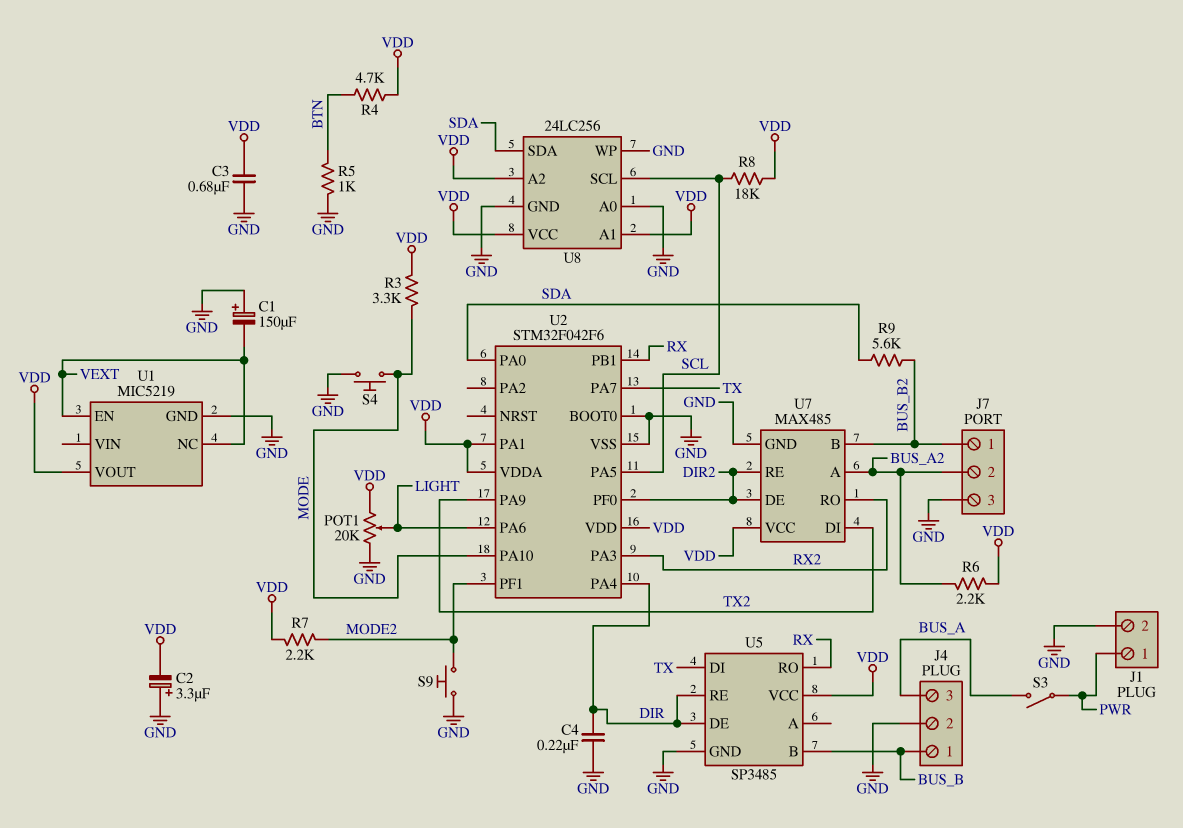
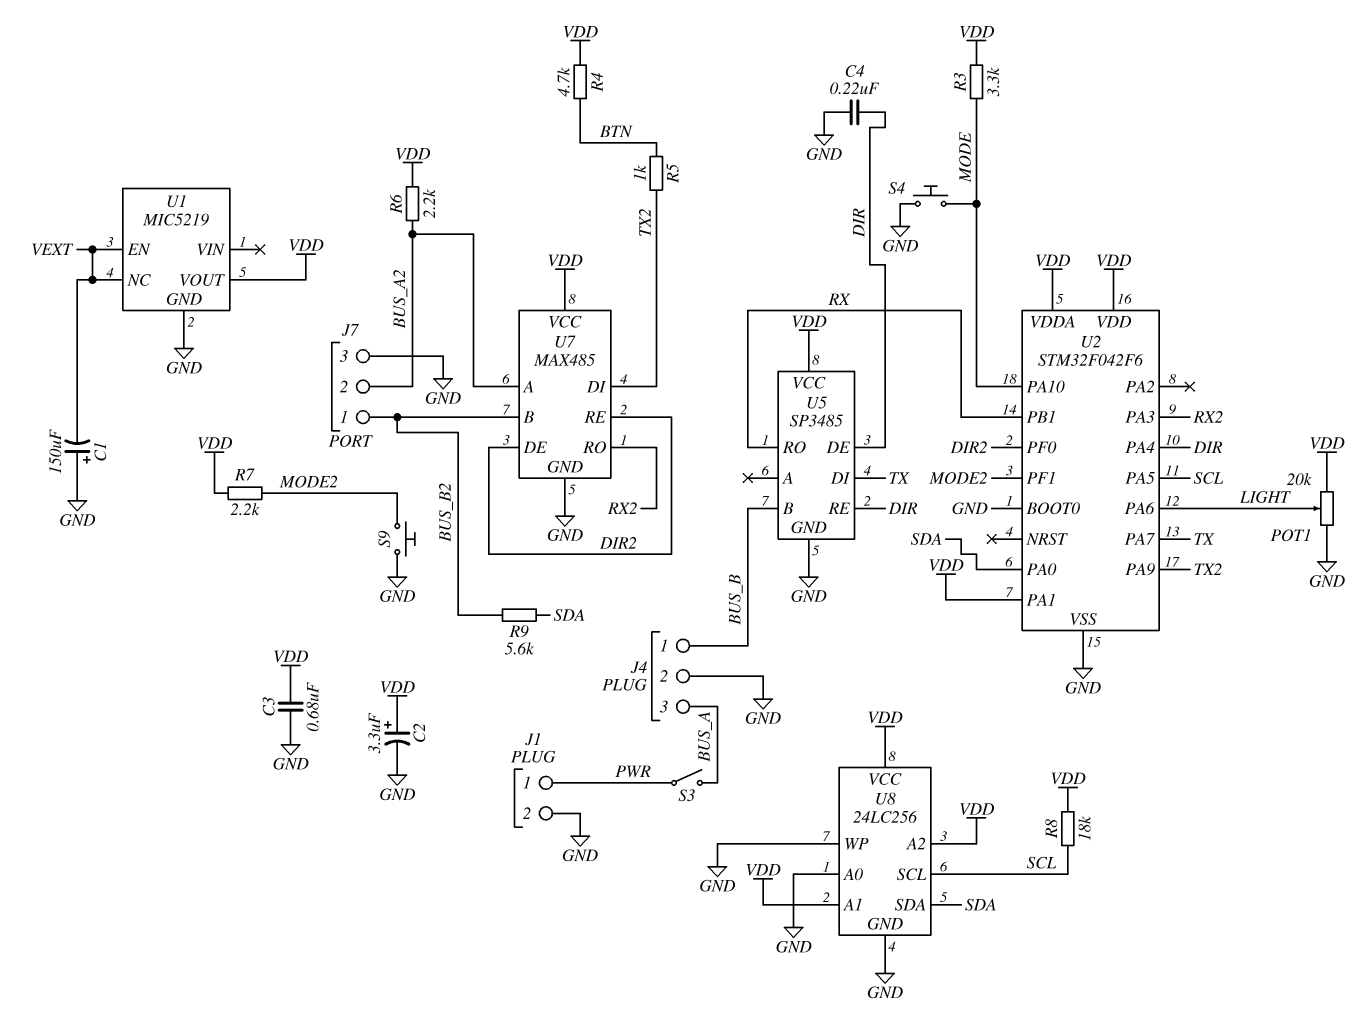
C2: 3.3uF (plus GND, minus VDD) -> 3.3uF (plus VDD, minus GND)
R5: 1k (BTN, GND) -> 1k (BTN, TX2)

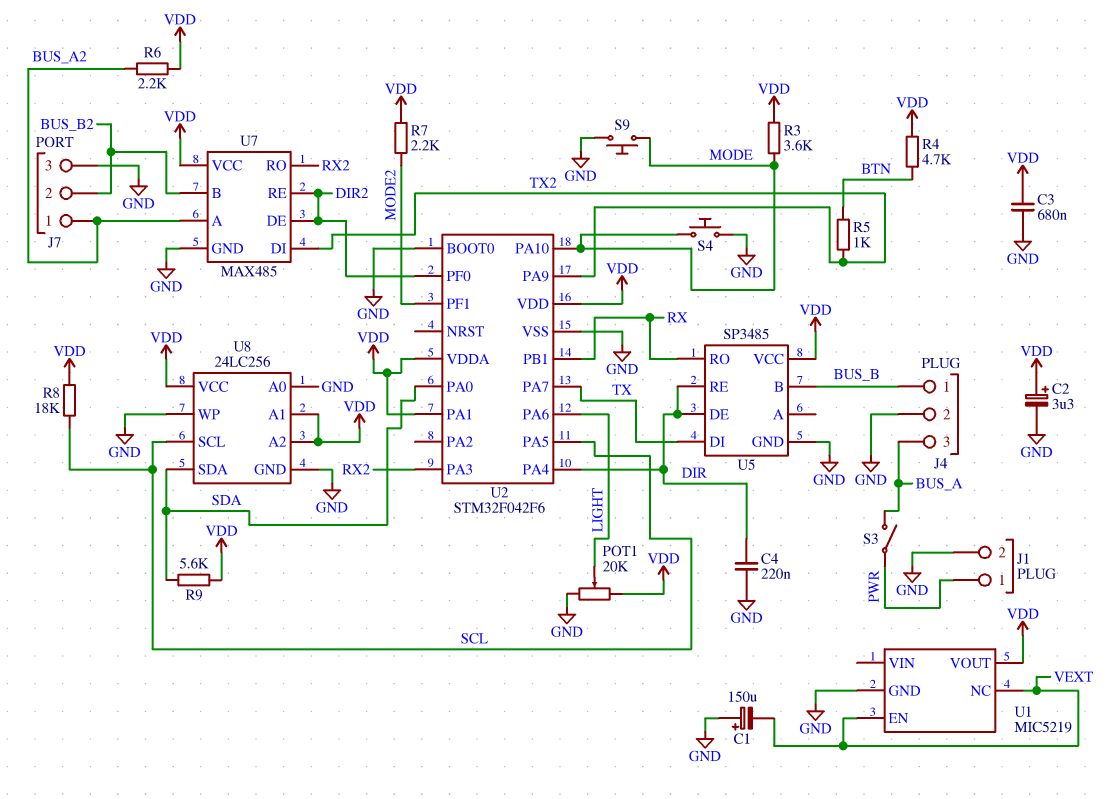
J7 pin 1: BUS_B2 -> BUS_A2
J7 pin 2: BUS_A2 -> BUS_B2
R3: 3.3k (MODE, VDD) -> 3.6k (MODE, VDD)
R9: 5.6k (BUS_B2, SDA) -> 5.6k (SDA, VDD)
S9: button (GND, MODE2) -> button (GND, MODE)

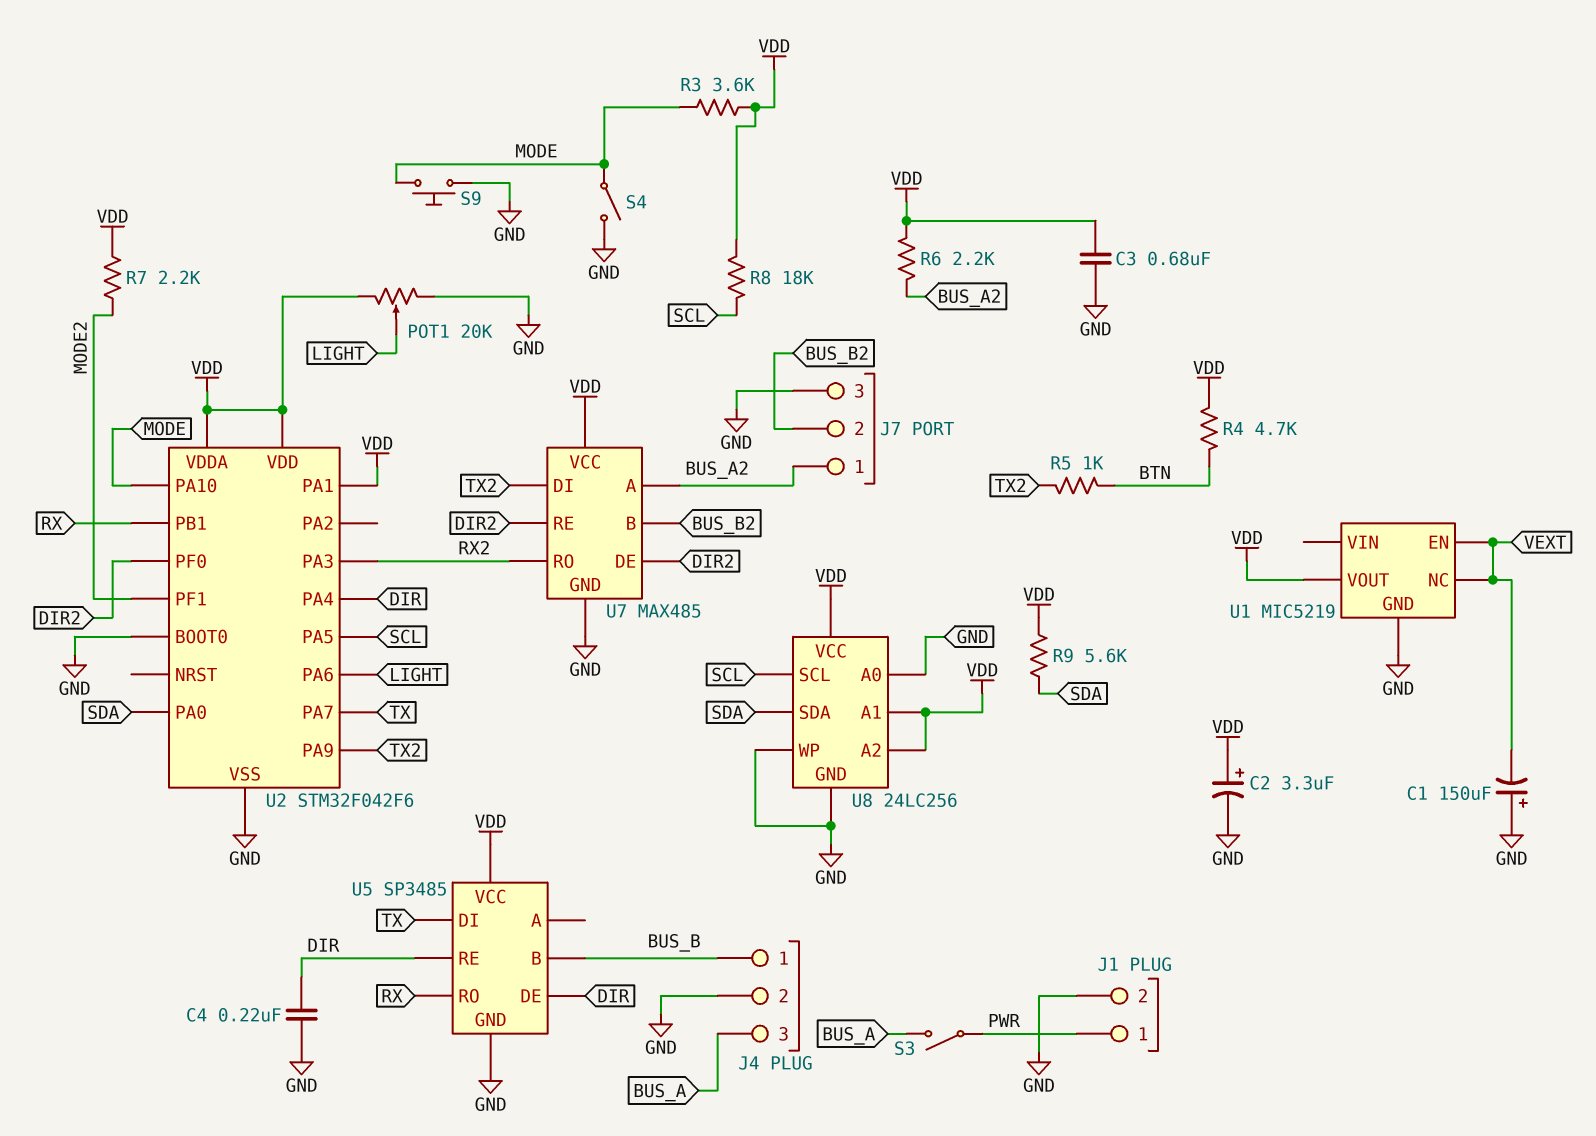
S4: button (GND, MODE) -> switch (GND, MODE)

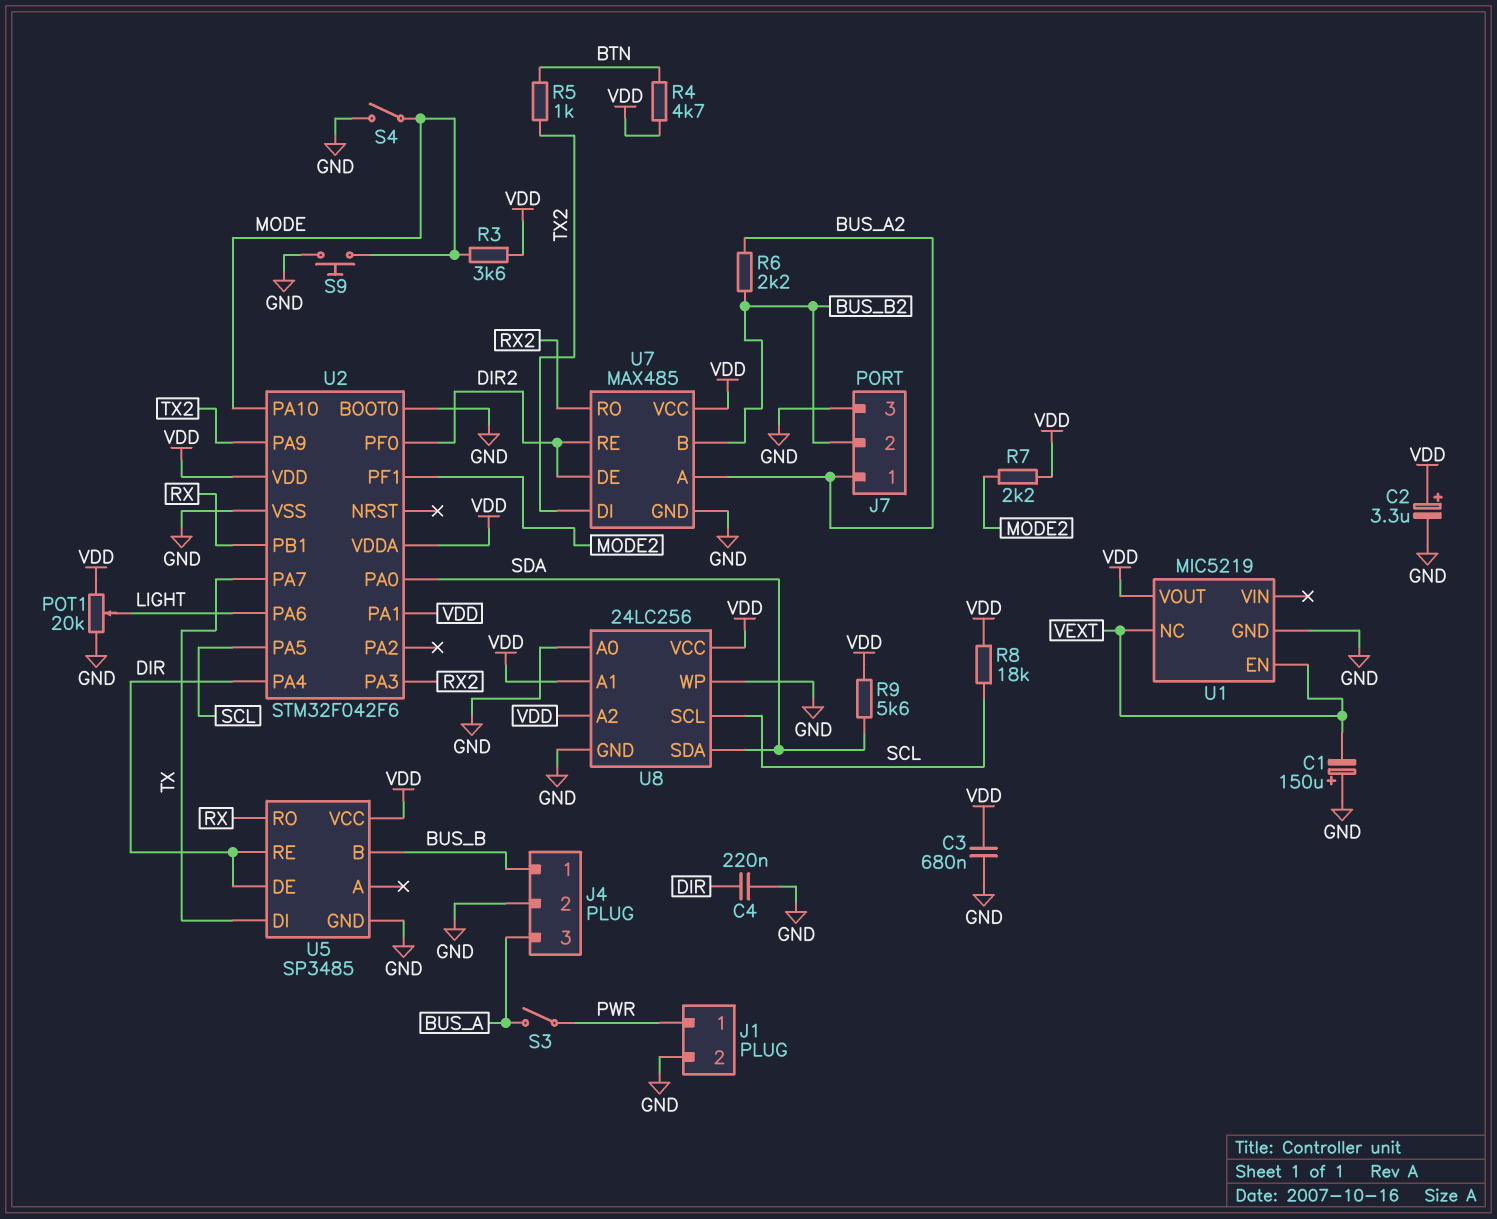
R6: 2.2k (BUS_A2, VDD) -> 2.2k (BUS_A2, BUS_B2)

